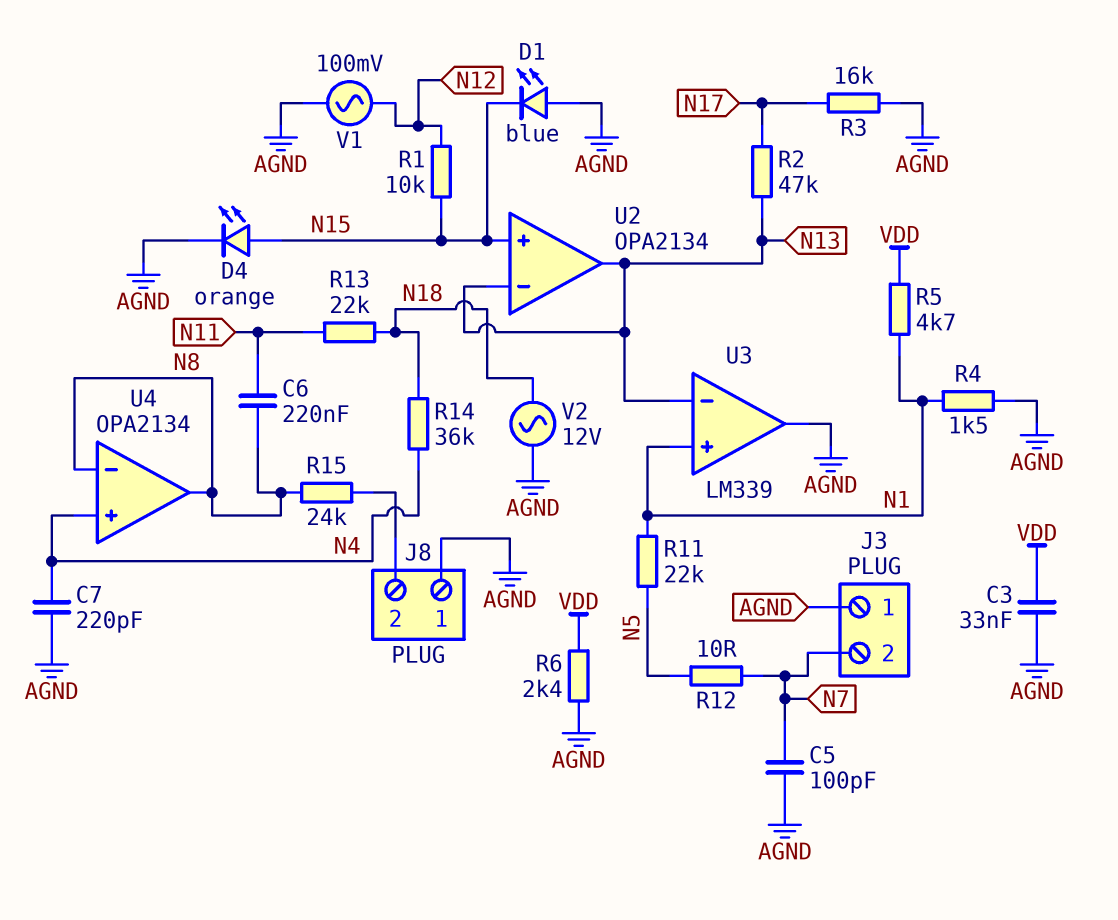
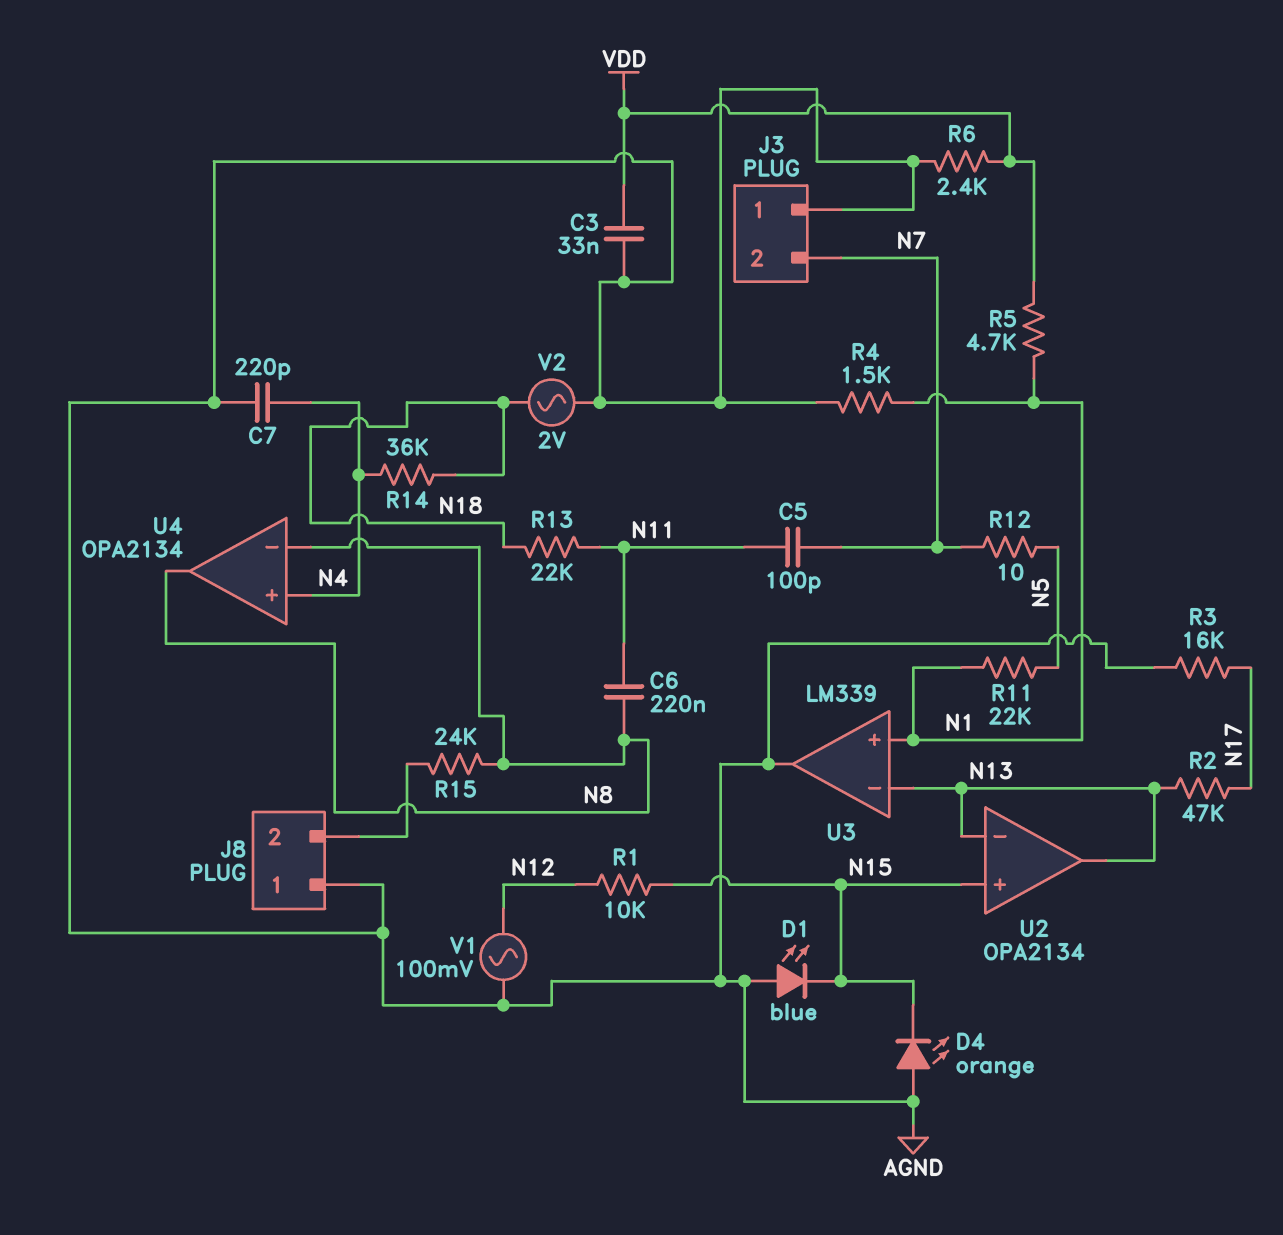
C5: 100pF (AGND, N7) -> 100pF (N7, N11)
D4: LED orange (A N15, K AGND) -> LED orange (A AGND, K N15)
V2: AC 12V (AGND, N18) -> AC 2V (AGND, N18)

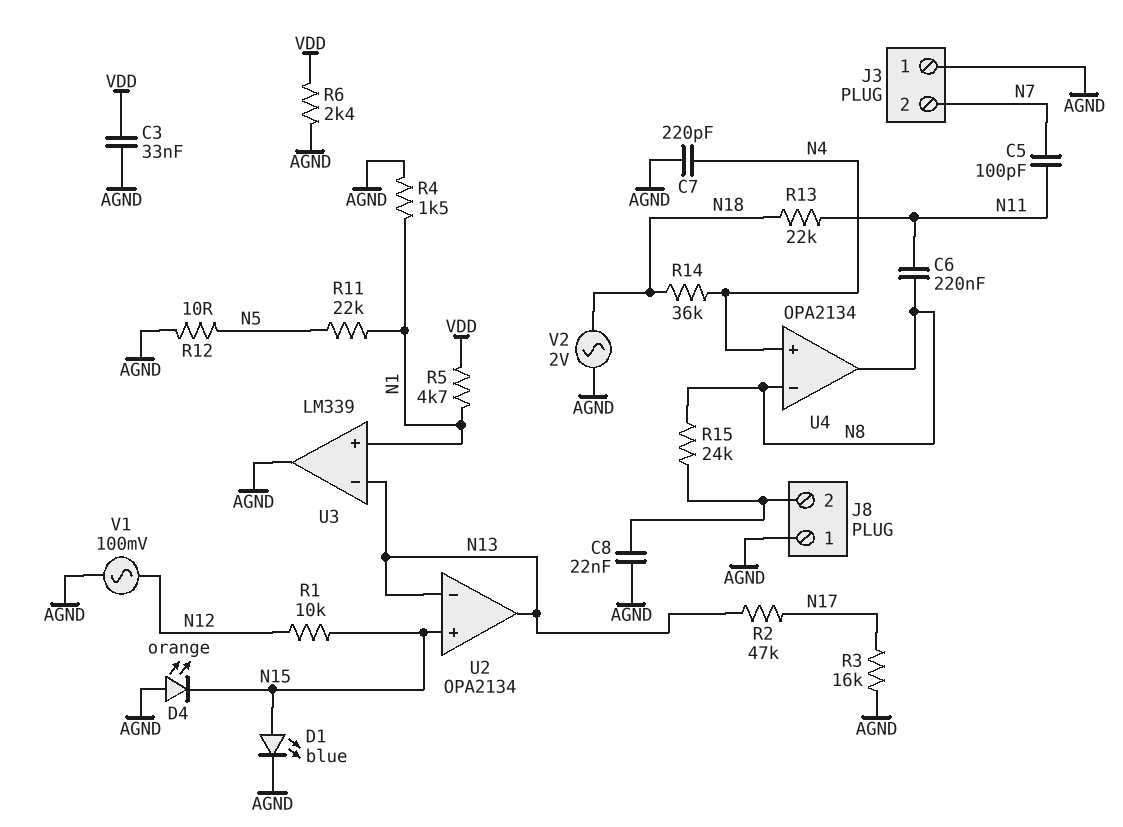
C8: none -> 22nF (AGND, J8/2)
D1: LED blue (A AGND, K N15) -> LED blue (A N15, K AGND)
R12: 10 (N5, N7) -> 10 (AGND, N5)

